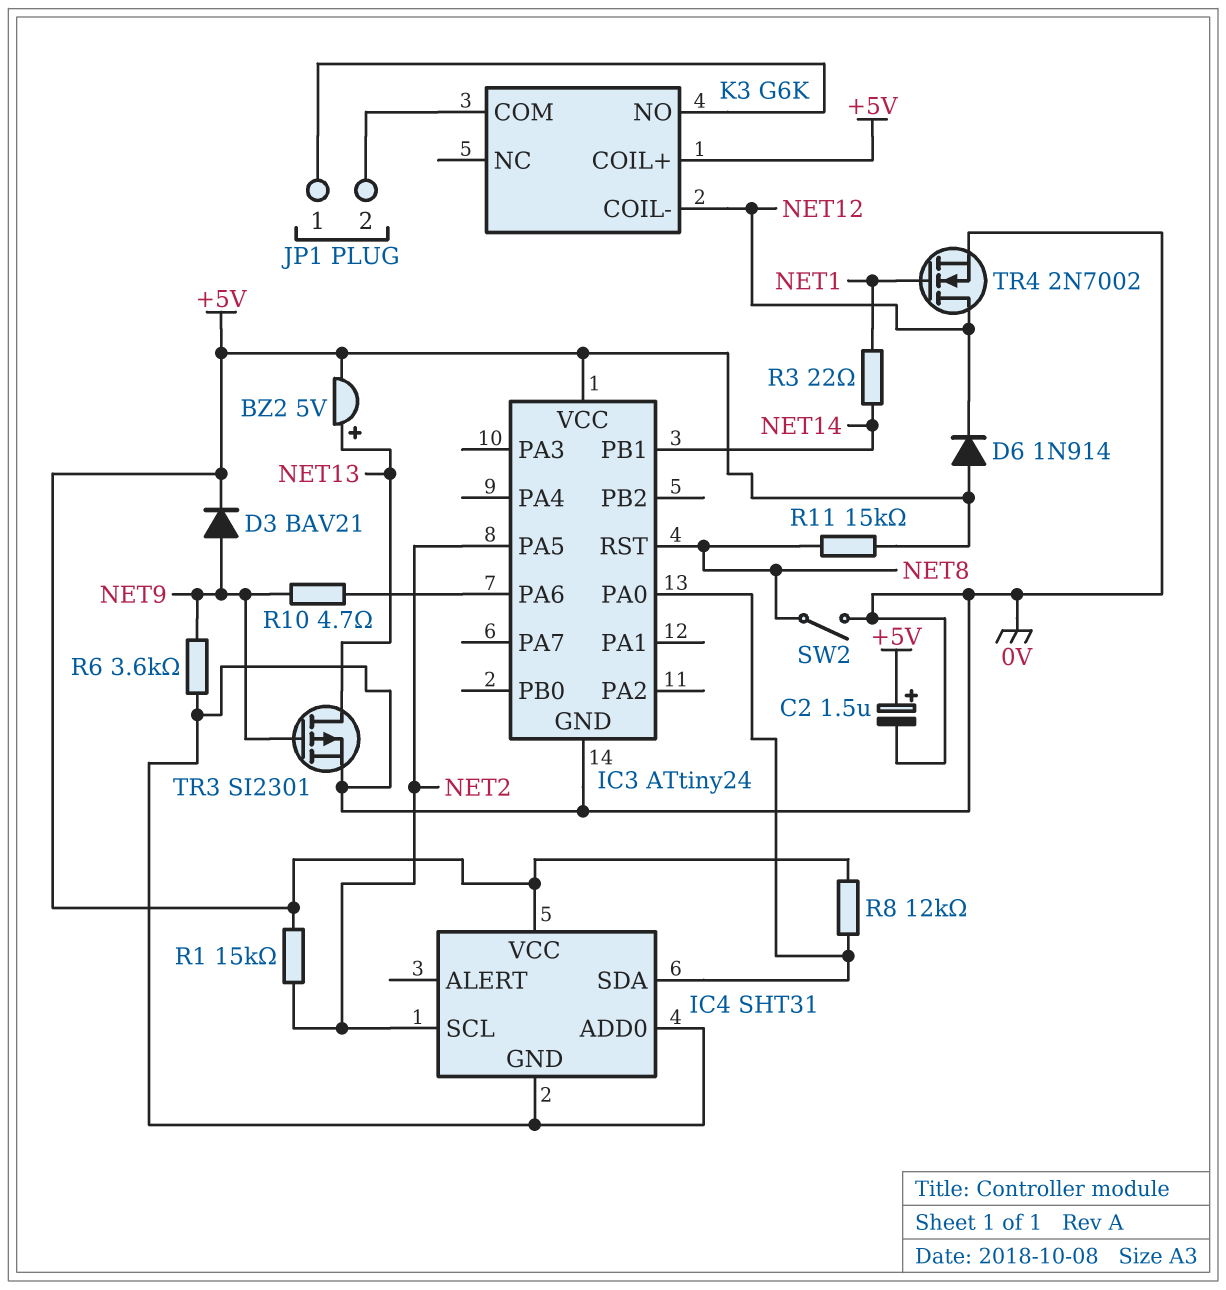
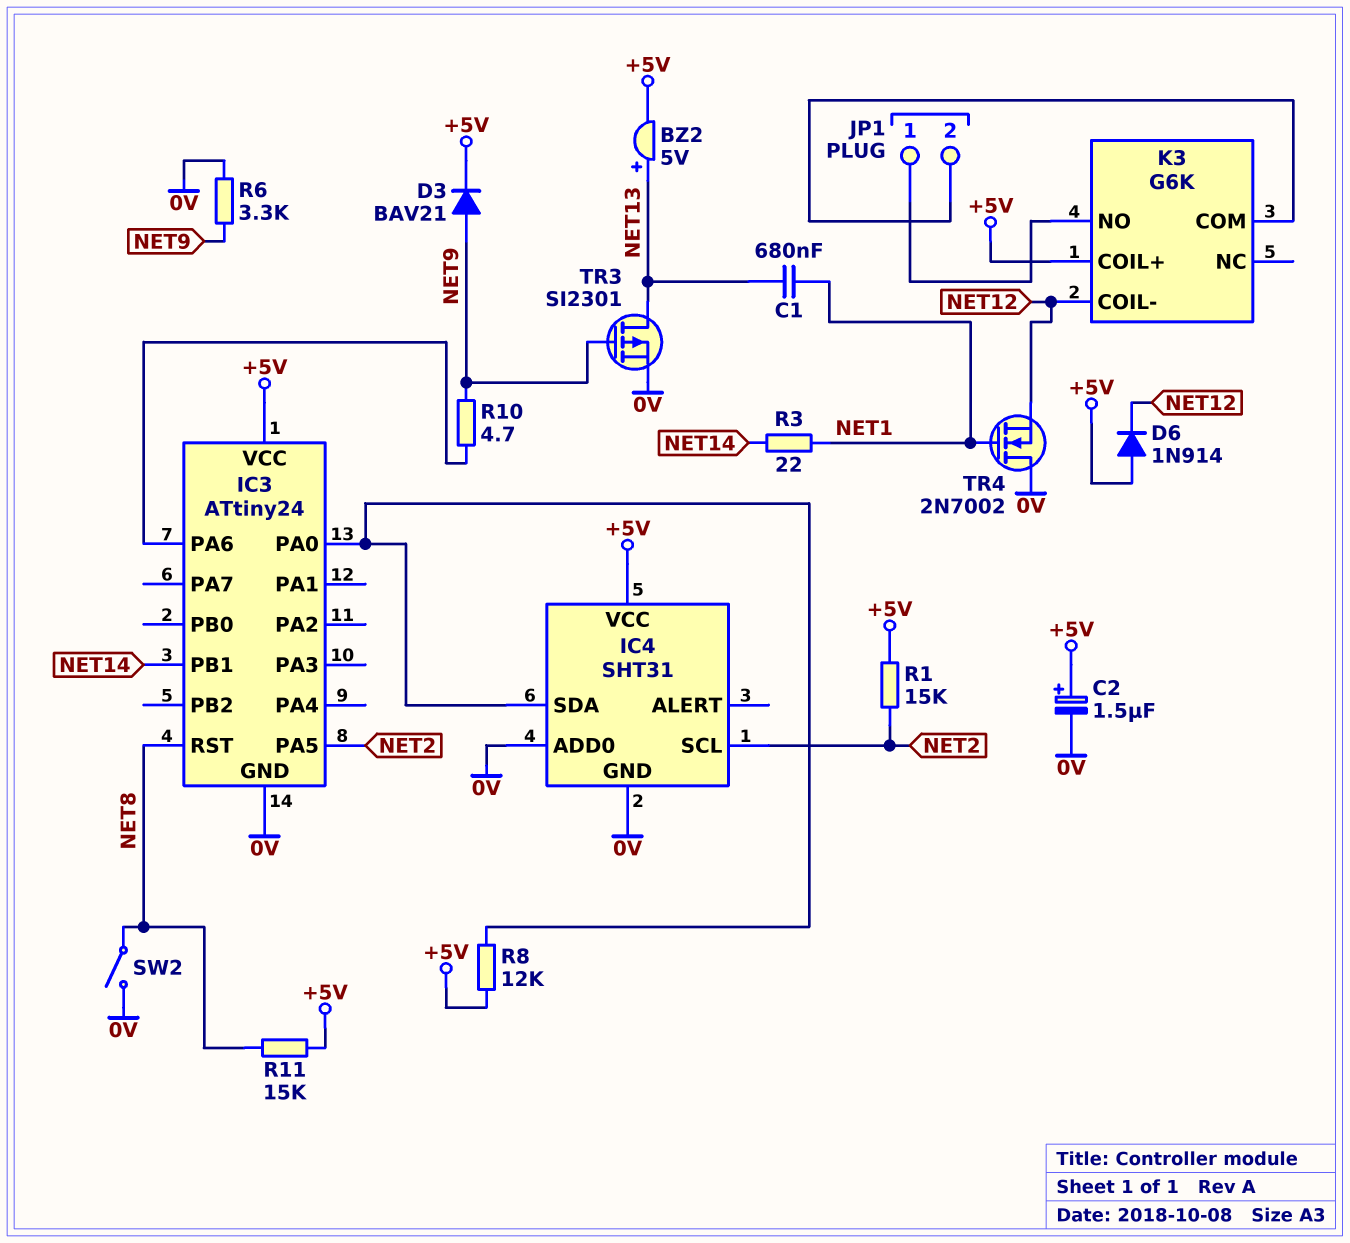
C1: none -> 680nF (NET1, NET13)
R6: 3.6k (0V, NET9) -> 3.3k (0V, NET9)
TR4: NMOS 2N7002 (G NET1, D NET12, S 0V) -> NMOS 2N7002 (G NET1, D 0V, S NET12)

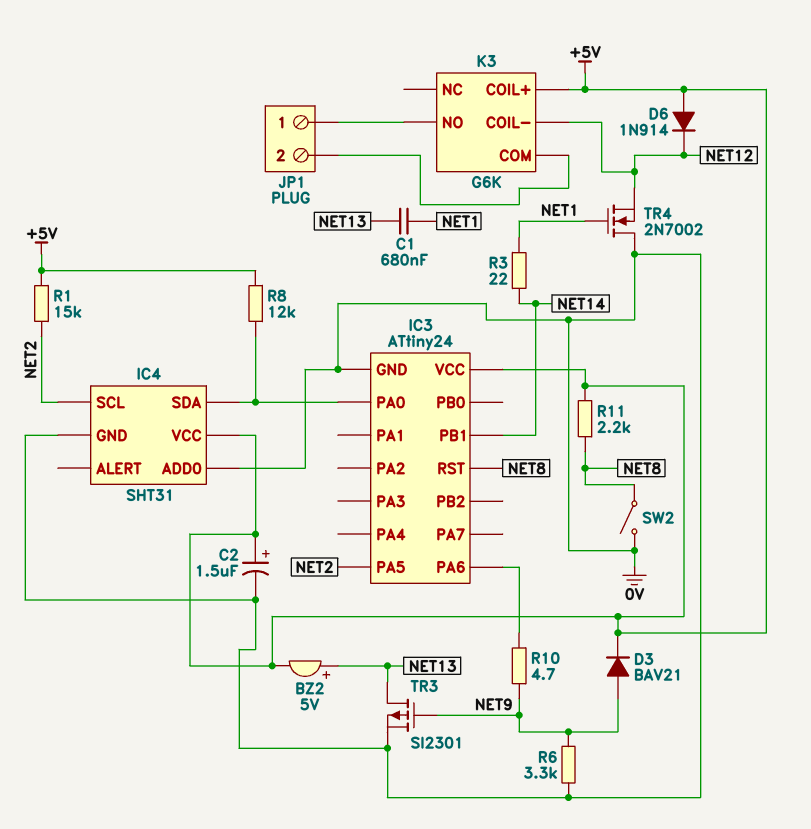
R11: 15k (+5V, NET8) -> 2.2k (+5V, NET8)

